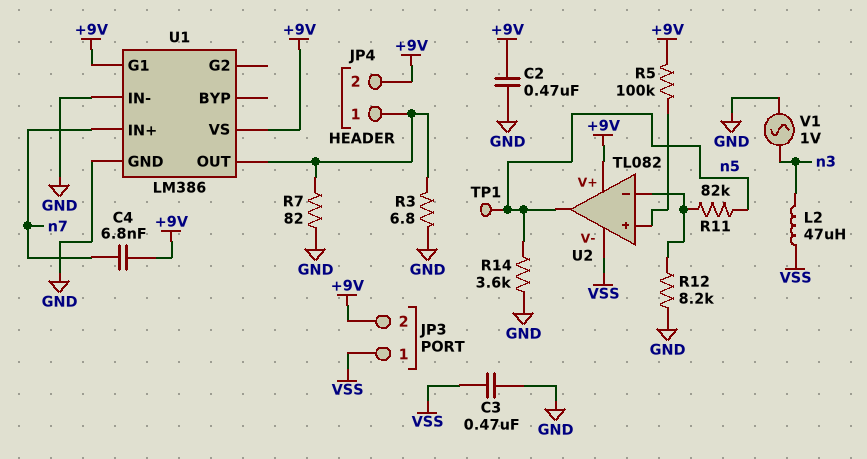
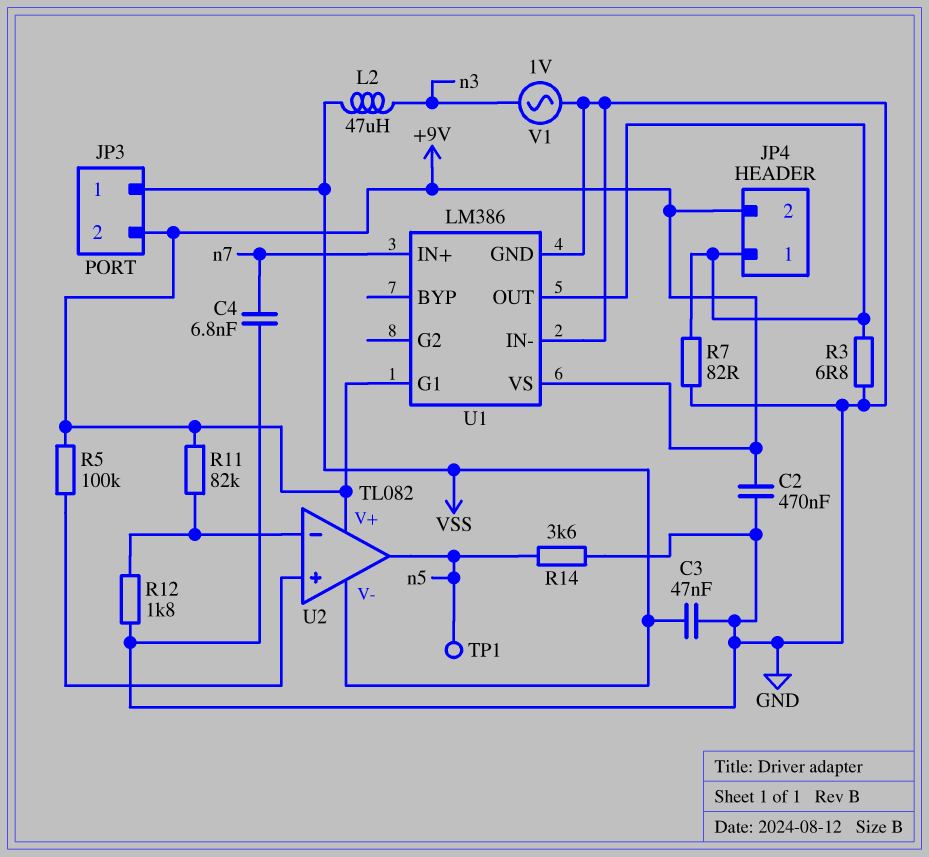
C3: 470nF (GND, VSS) -> 47nF (GND, VSS)
C4: 6.8nF (+9V, n7) -> 6.8nF (GND, n7)
R11: 82k (U2/in-, n5) -> 82k (+9V, U2/in-)
R12: 8.2k (GND, U2/in-) -> 1.8k (GND, U2/in-)

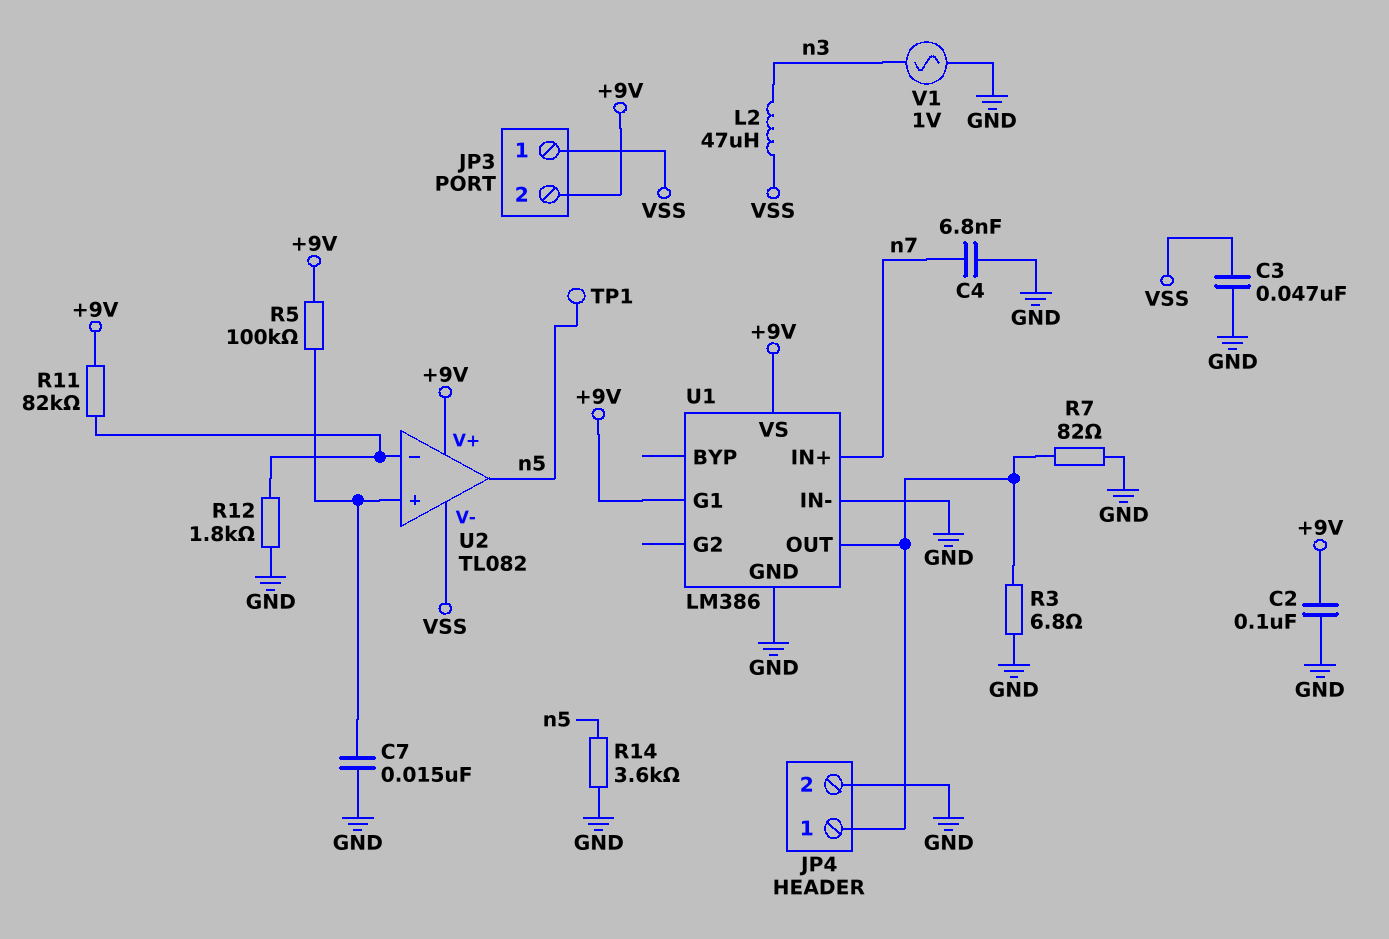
C2: 470nF (+9V, GND) -> 100nF (+9V, GND)
C7: none -> 15nF (GND, U2/in+)
JP4 pin 2: +9V -> GND

